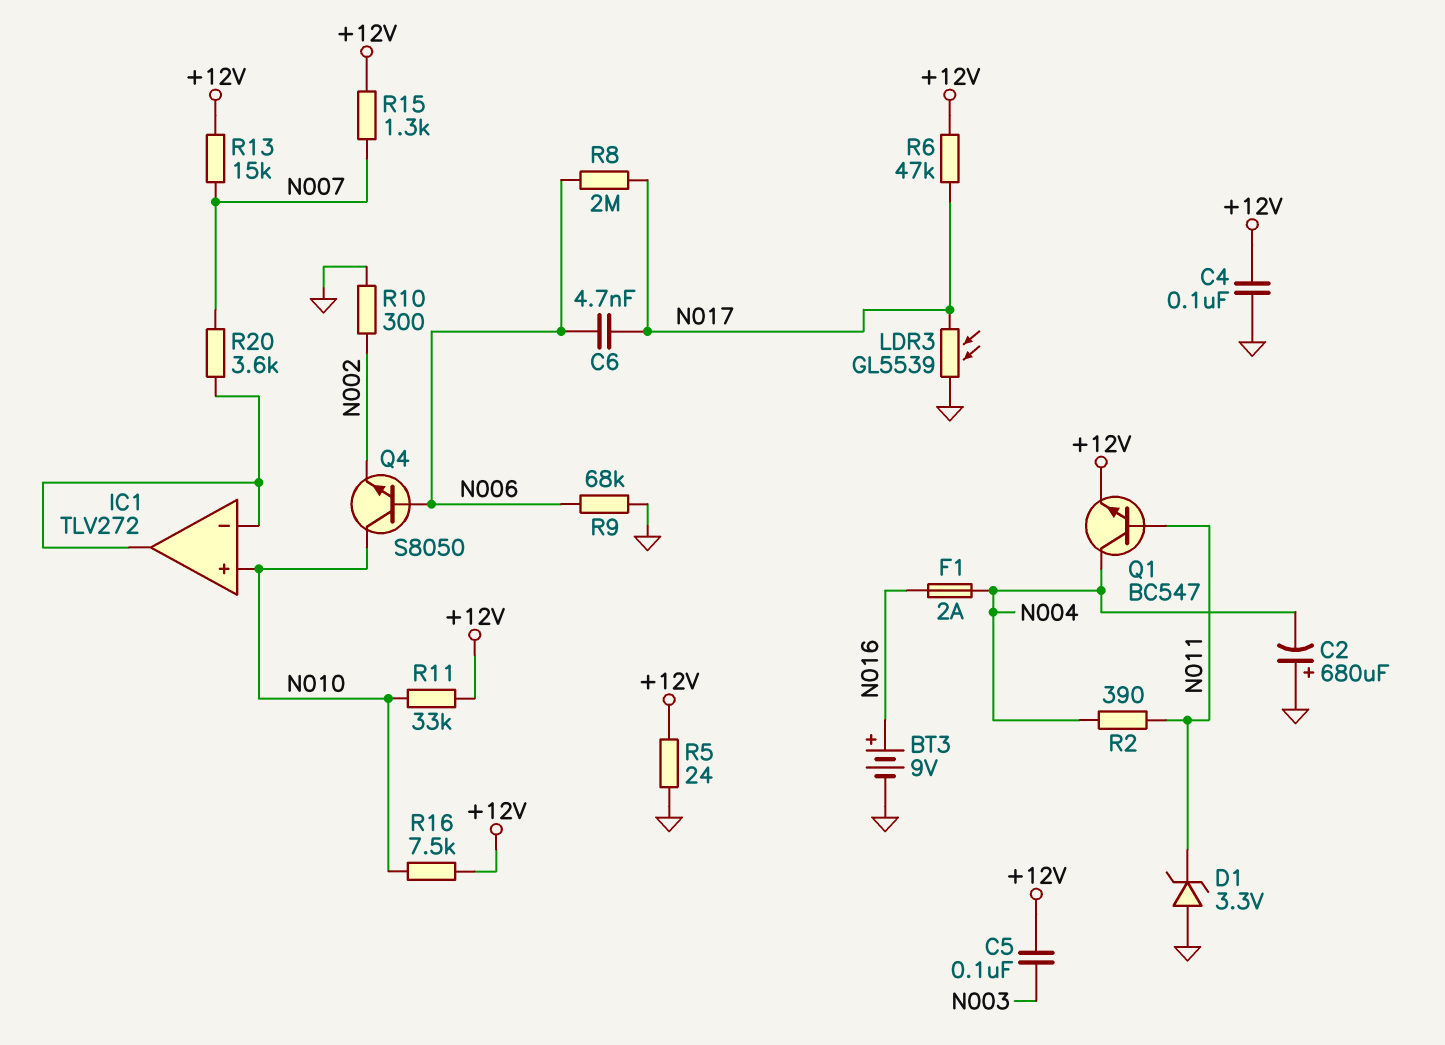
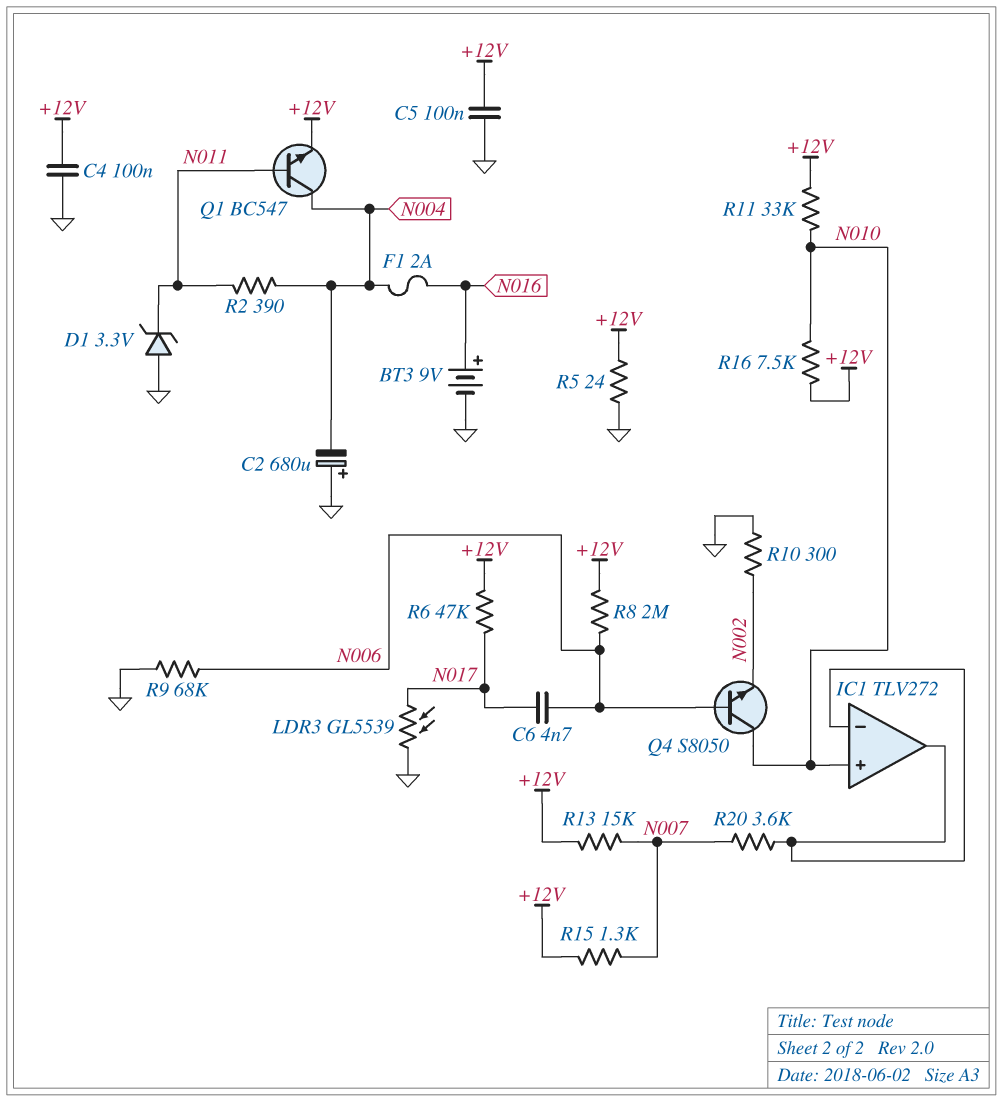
C5: 100nF (+12V, N003) -> 100nF (+12V, GND)
R8: 2M (N006, N017) -> 2M (+12V, N006)

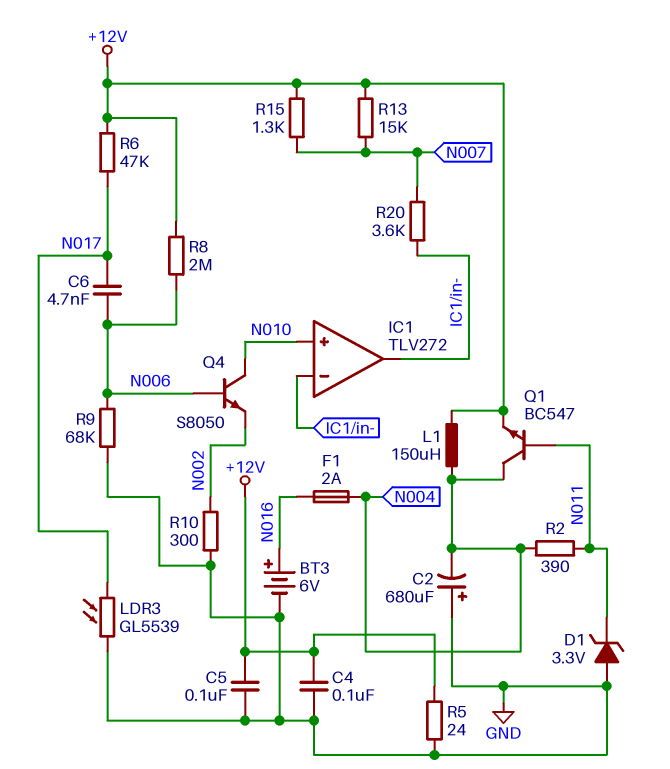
BT3: 9V (plus N016, minus GND) -> 6V (plus N016, minus GND)
L1: none -> 150uH (+12V, N004)
R11: 33k (+12V, N010) -> none
R16: 7.5k (+12V, N010) -> none

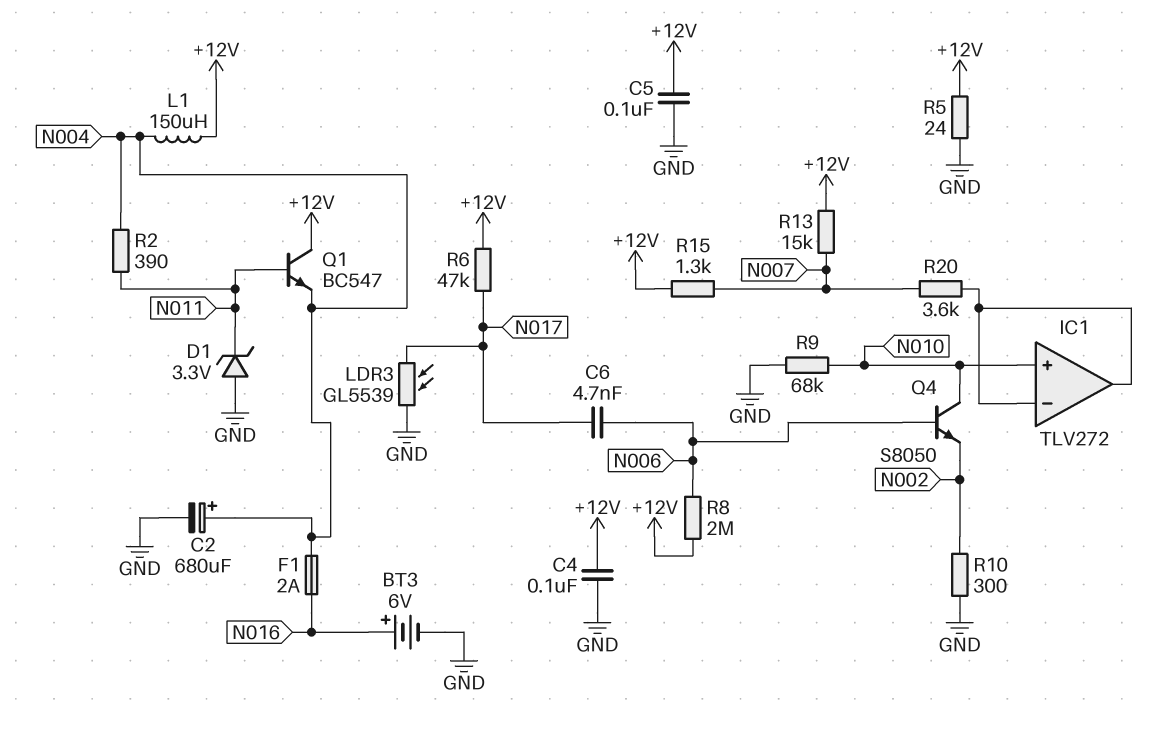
C2: 680uF (plus GND, minus N004) -> 680uF (plus N004, minus GND)
Q1: NPN BC547 (B N011, C N004, E +12V) -> NPN BC547 (B N011, C +12V, E N004)
R9: 68k (GND, N006) -> 68k (GND, N010)

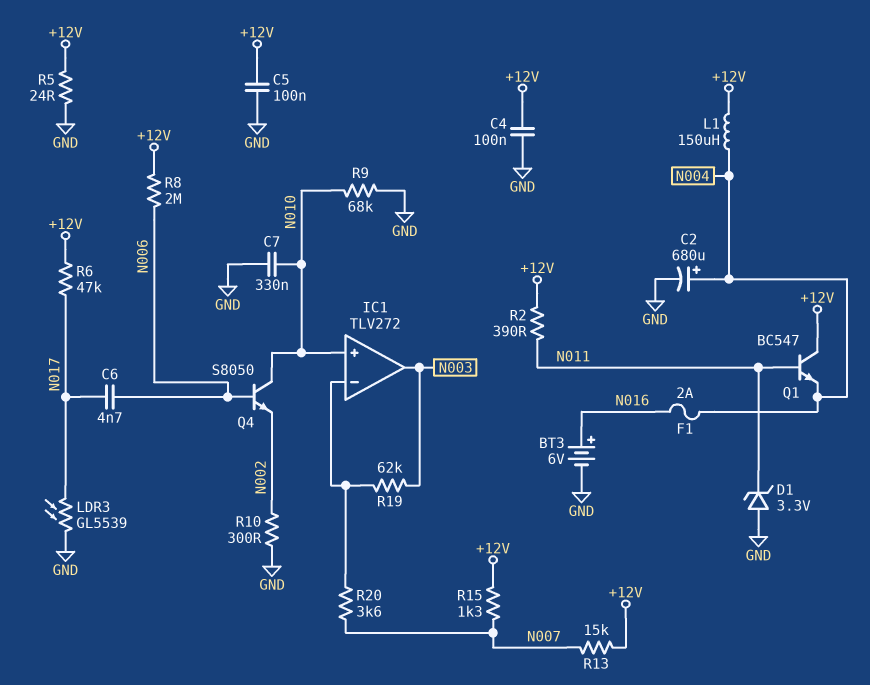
C7: none -> 330nF (GND, N010)
IC1 pin out: IC1/in- -> N003
R2: 390 (N004, N011) -> 390 (+12V, N011)
R19: none -> 62k (IC1/in-, N003)

